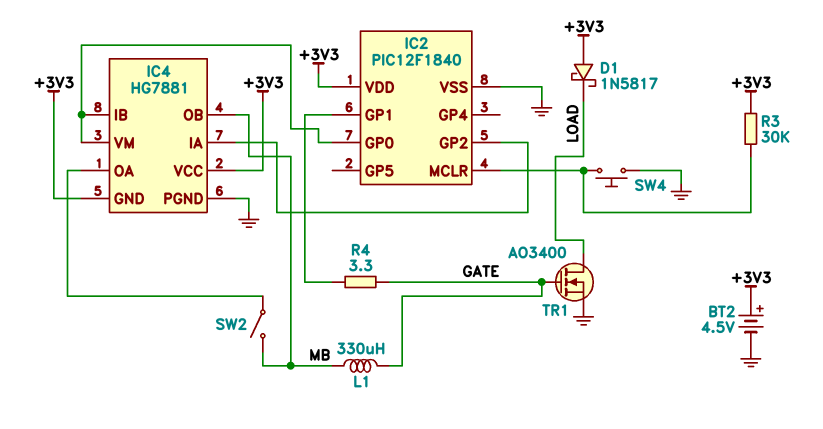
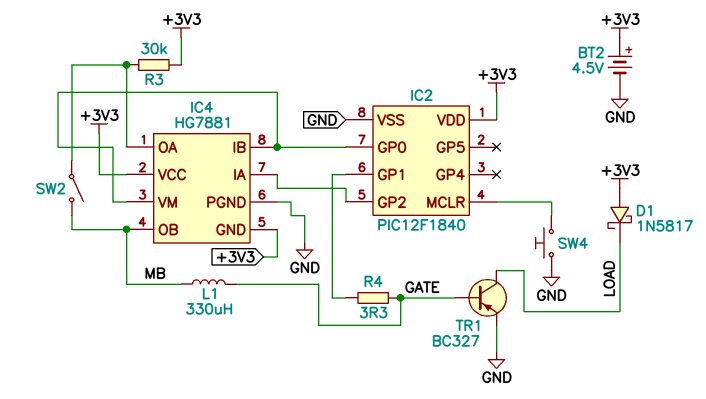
R3: 30k (+3V3, IC2/MCLR) -> 30k (+3V3, IC4/OA)
TR1: NMOS AO3400 (G GATE, D LOAD, S GND) -> PNP BC327 (B GATE, C LOAD, E GND)

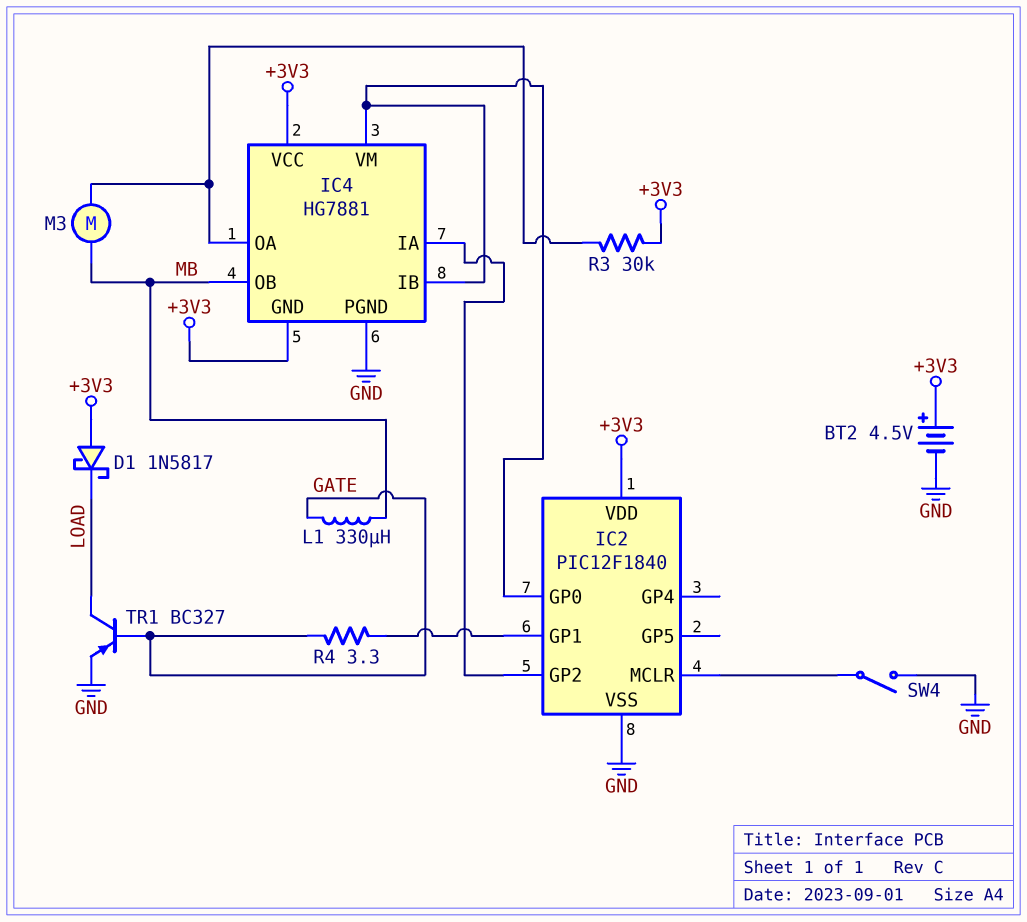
M3: none -> motor (IC4/OA, MB)
SW2: switch (IC4/OA, MB) -> none
SW4: button (GND, IC2/MCLR) -> switch (GND, IC2/MCLR)

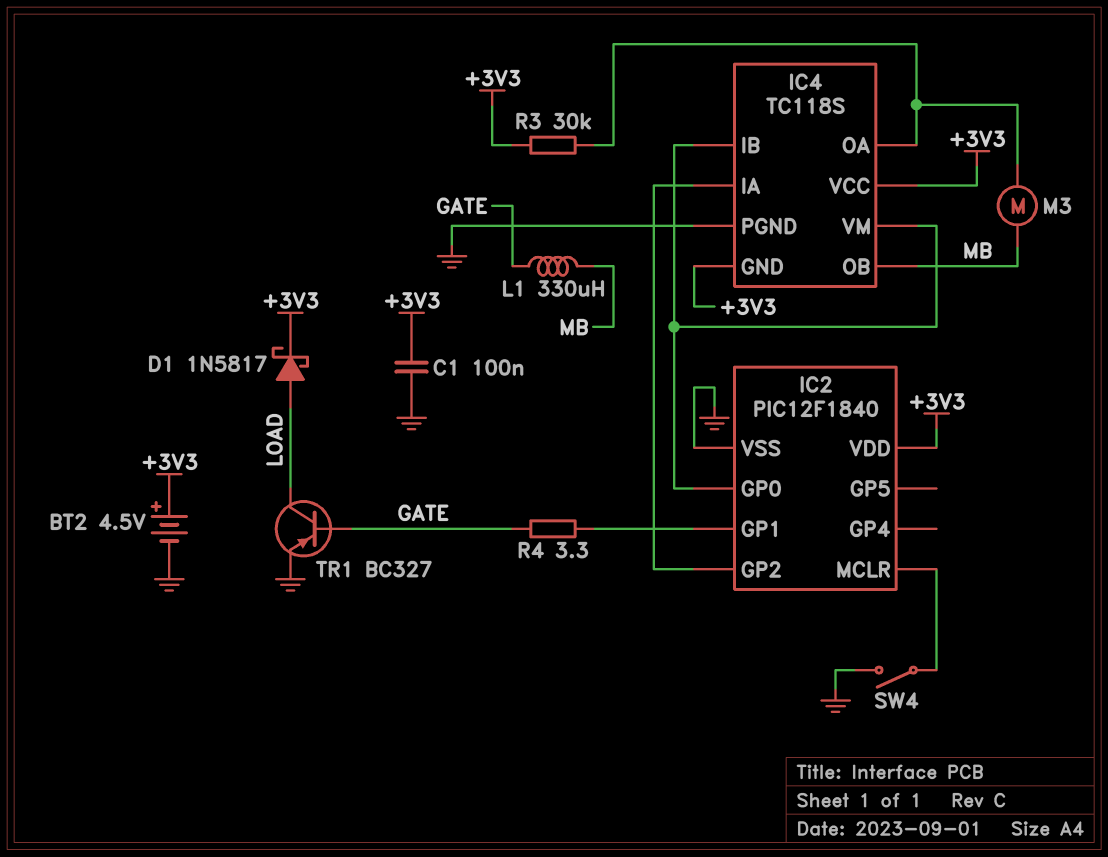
C1: none -> 100nF (+3V3, GND)
D1: schottky 1N5817 (A +3V3, K LOAD) -> schottky 1N5817 (A LOAD, K +3V3)
IC4: HG7881 -> TC118S

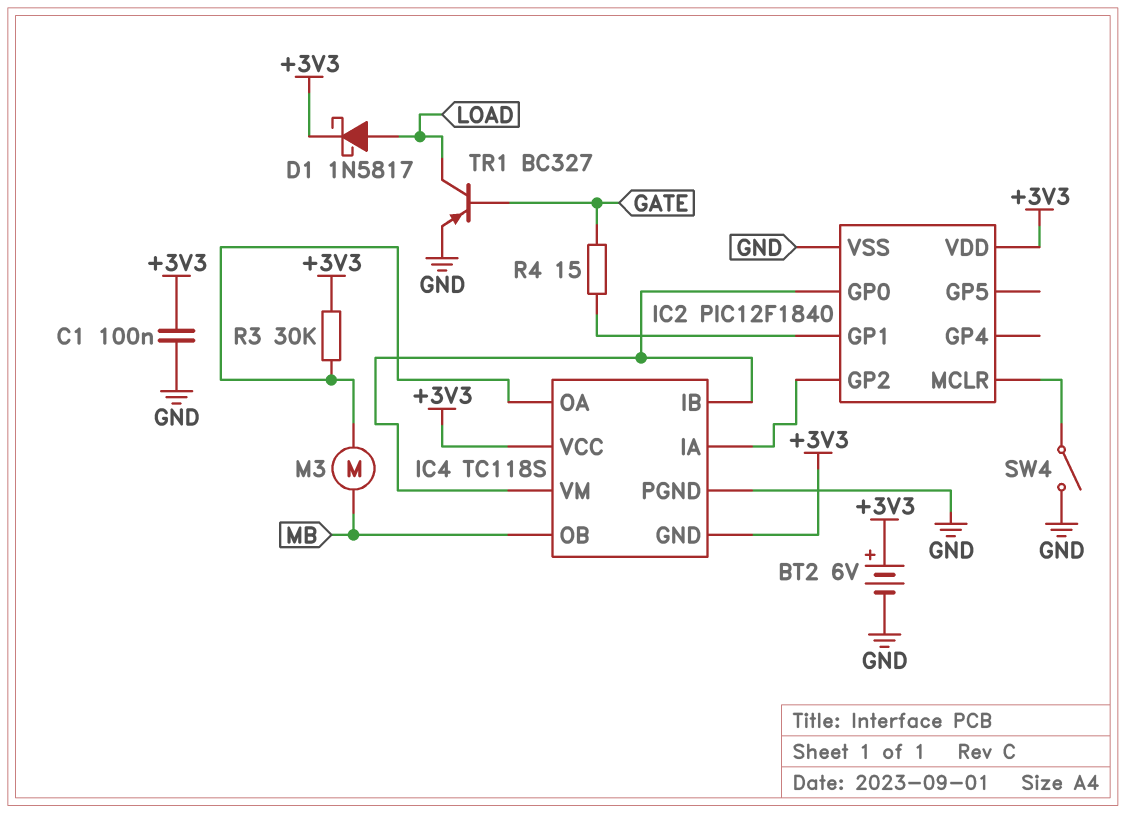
BT2: 4.5V (plus +3V3, minus GND) -> 6V (plus +3V3, minus GND)
L1: 330uH (GATE, MB) -> none
R4: 3.3 (GATE, IC2/GP1) -> 15 (GATE, IC2/GP1)

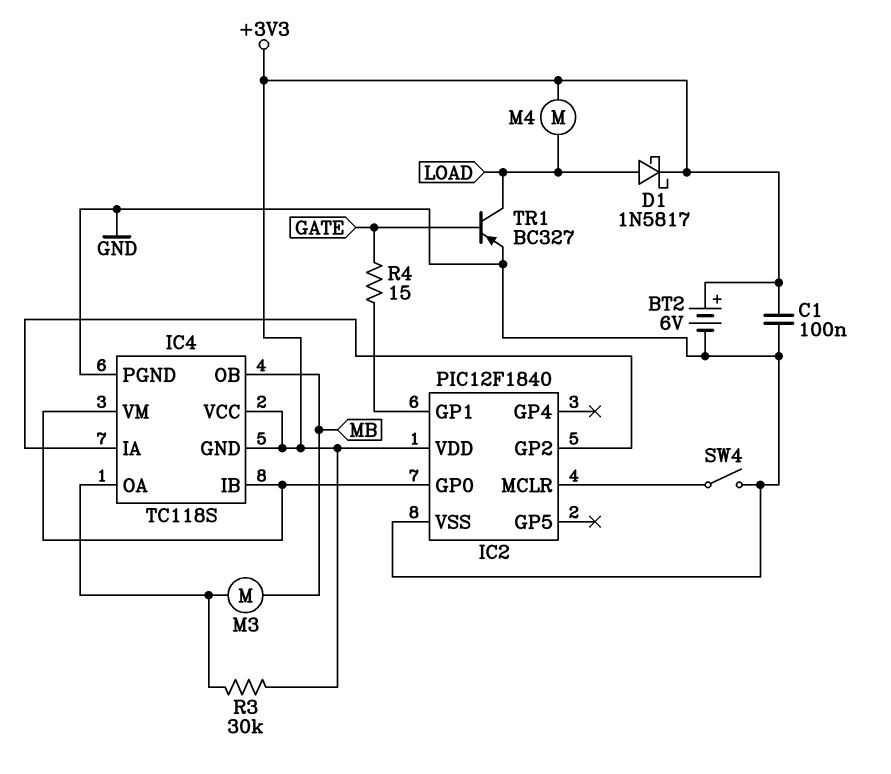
M4: none -> motor (+3V3, LOAD)

